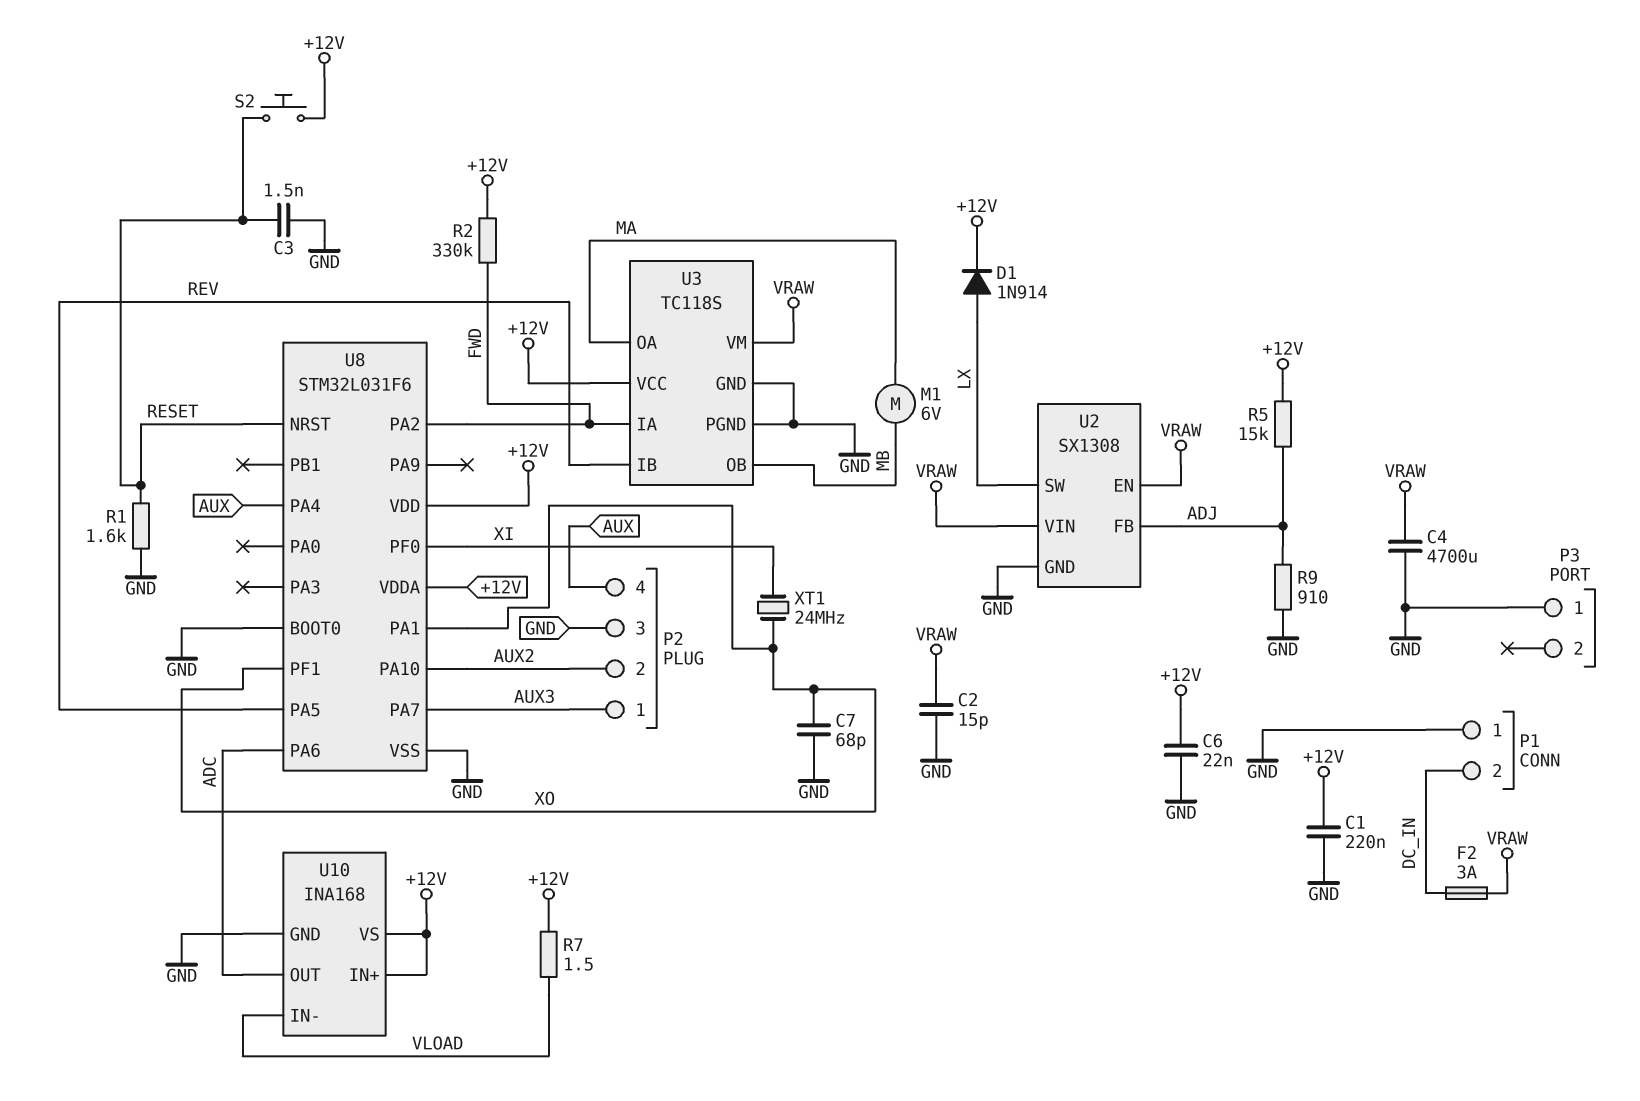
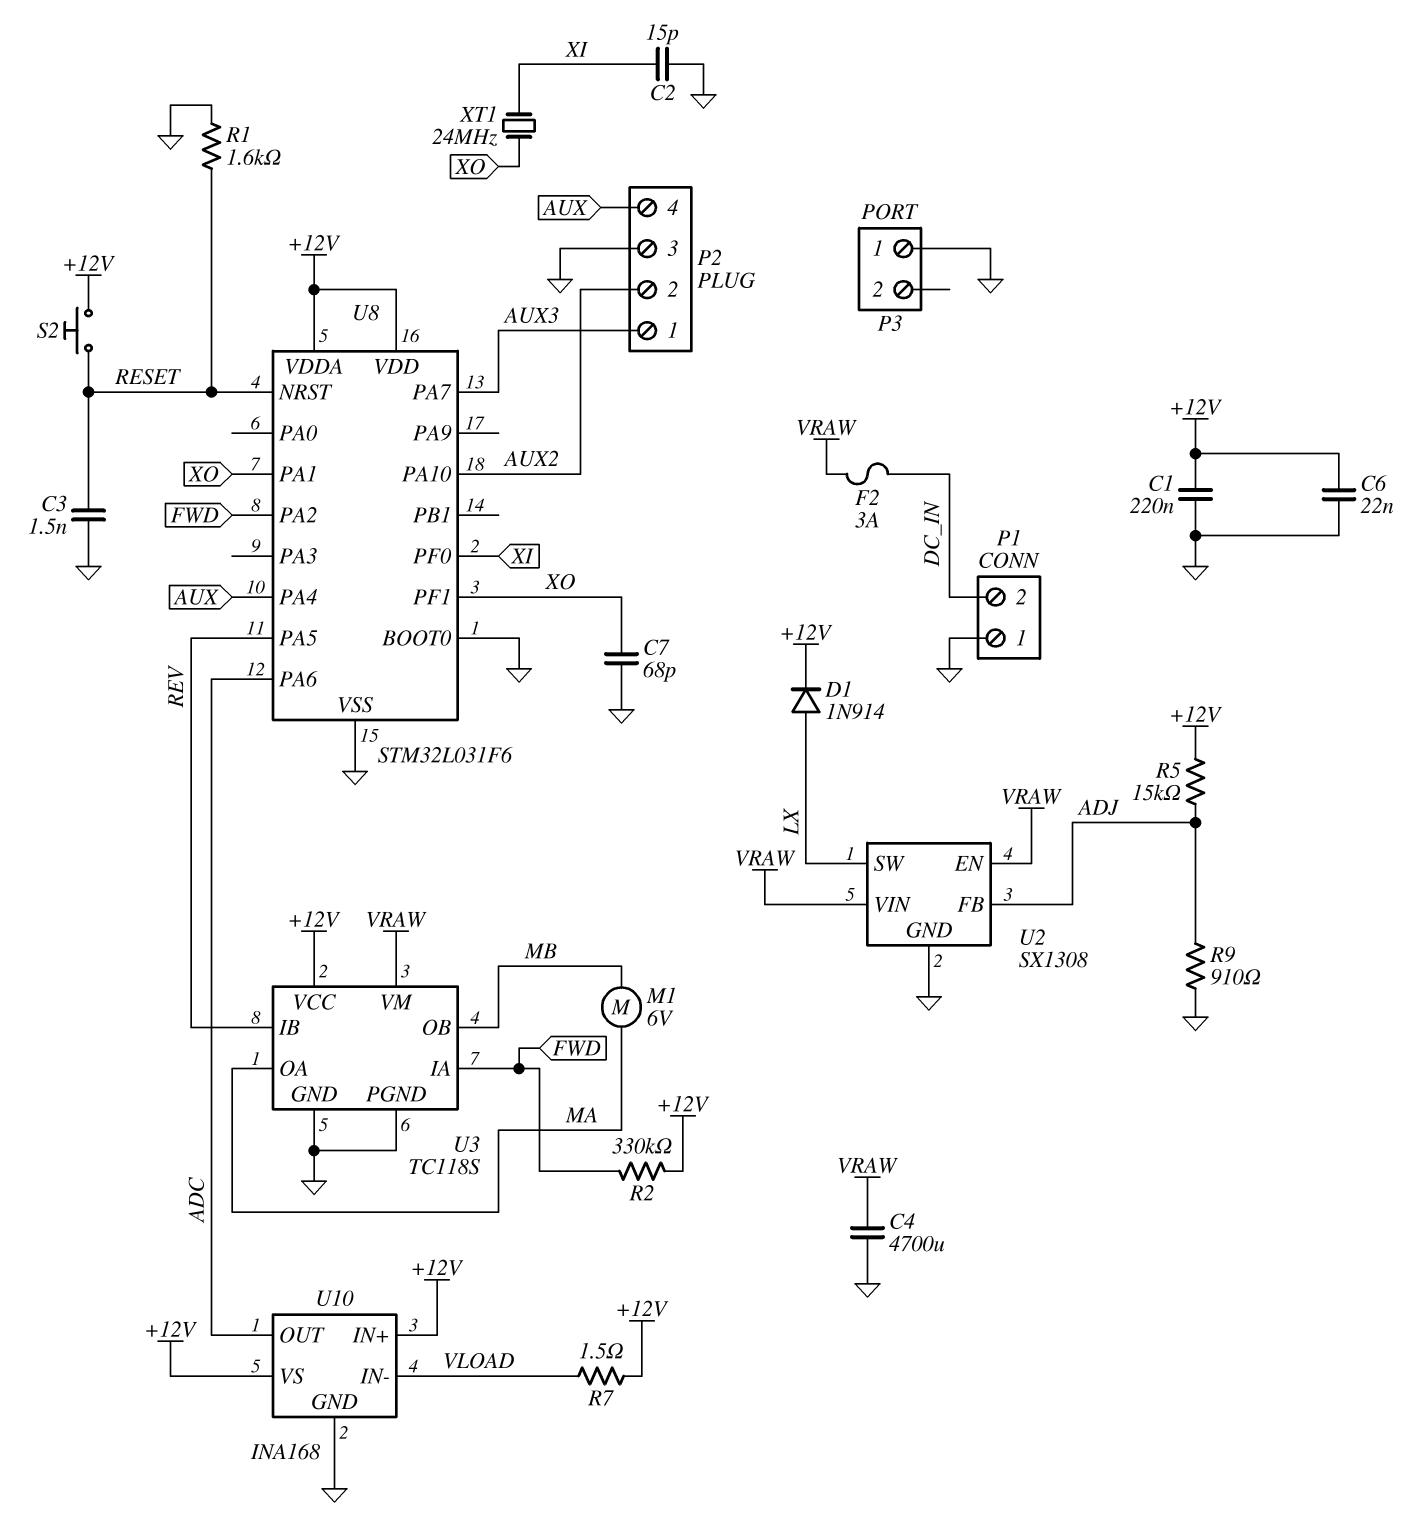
C2: 15pF (GND, VRAW) -> 15pF (GND, XI)

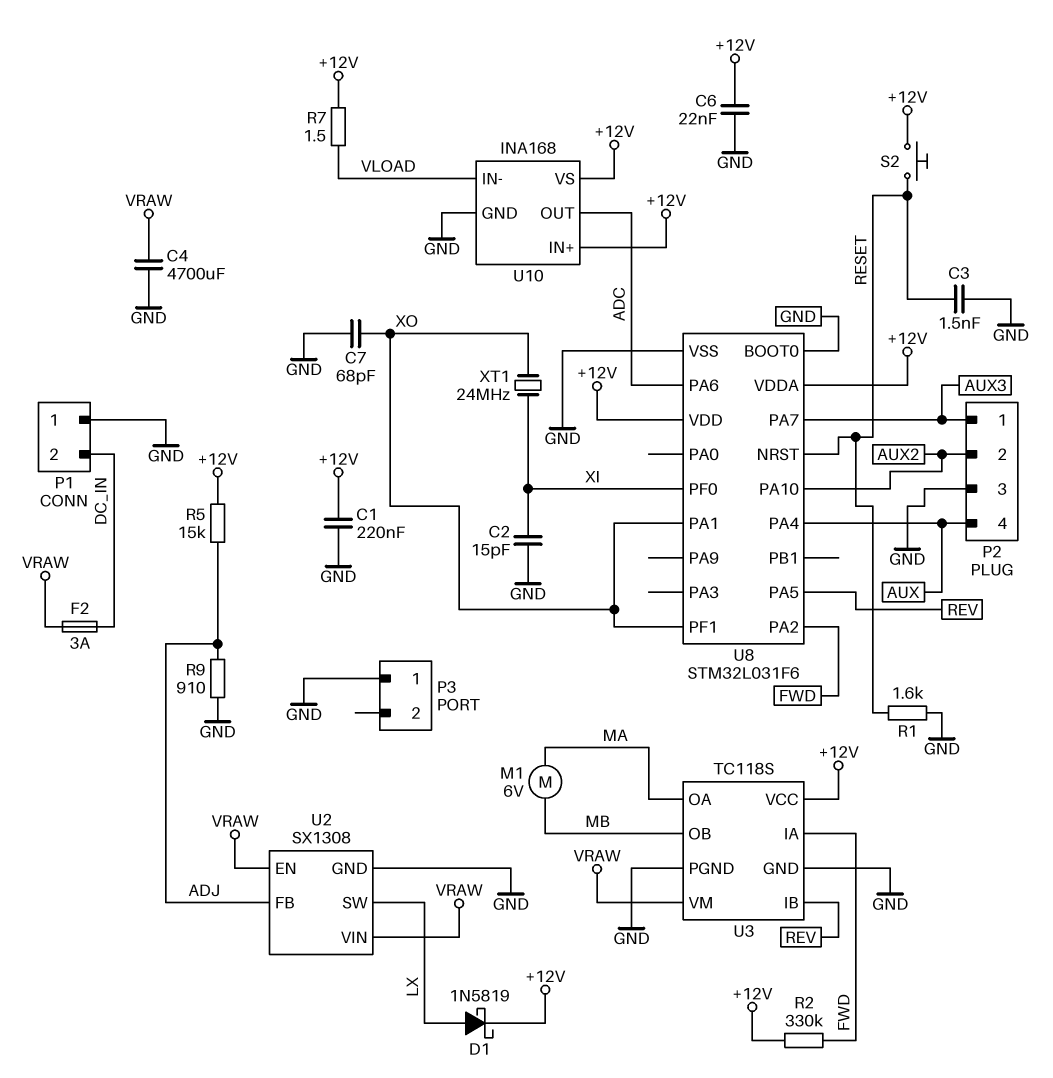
D1: diode 1N914 (A LX, K +12V) -> schottky 1N5819 (A LX, K +12V)

